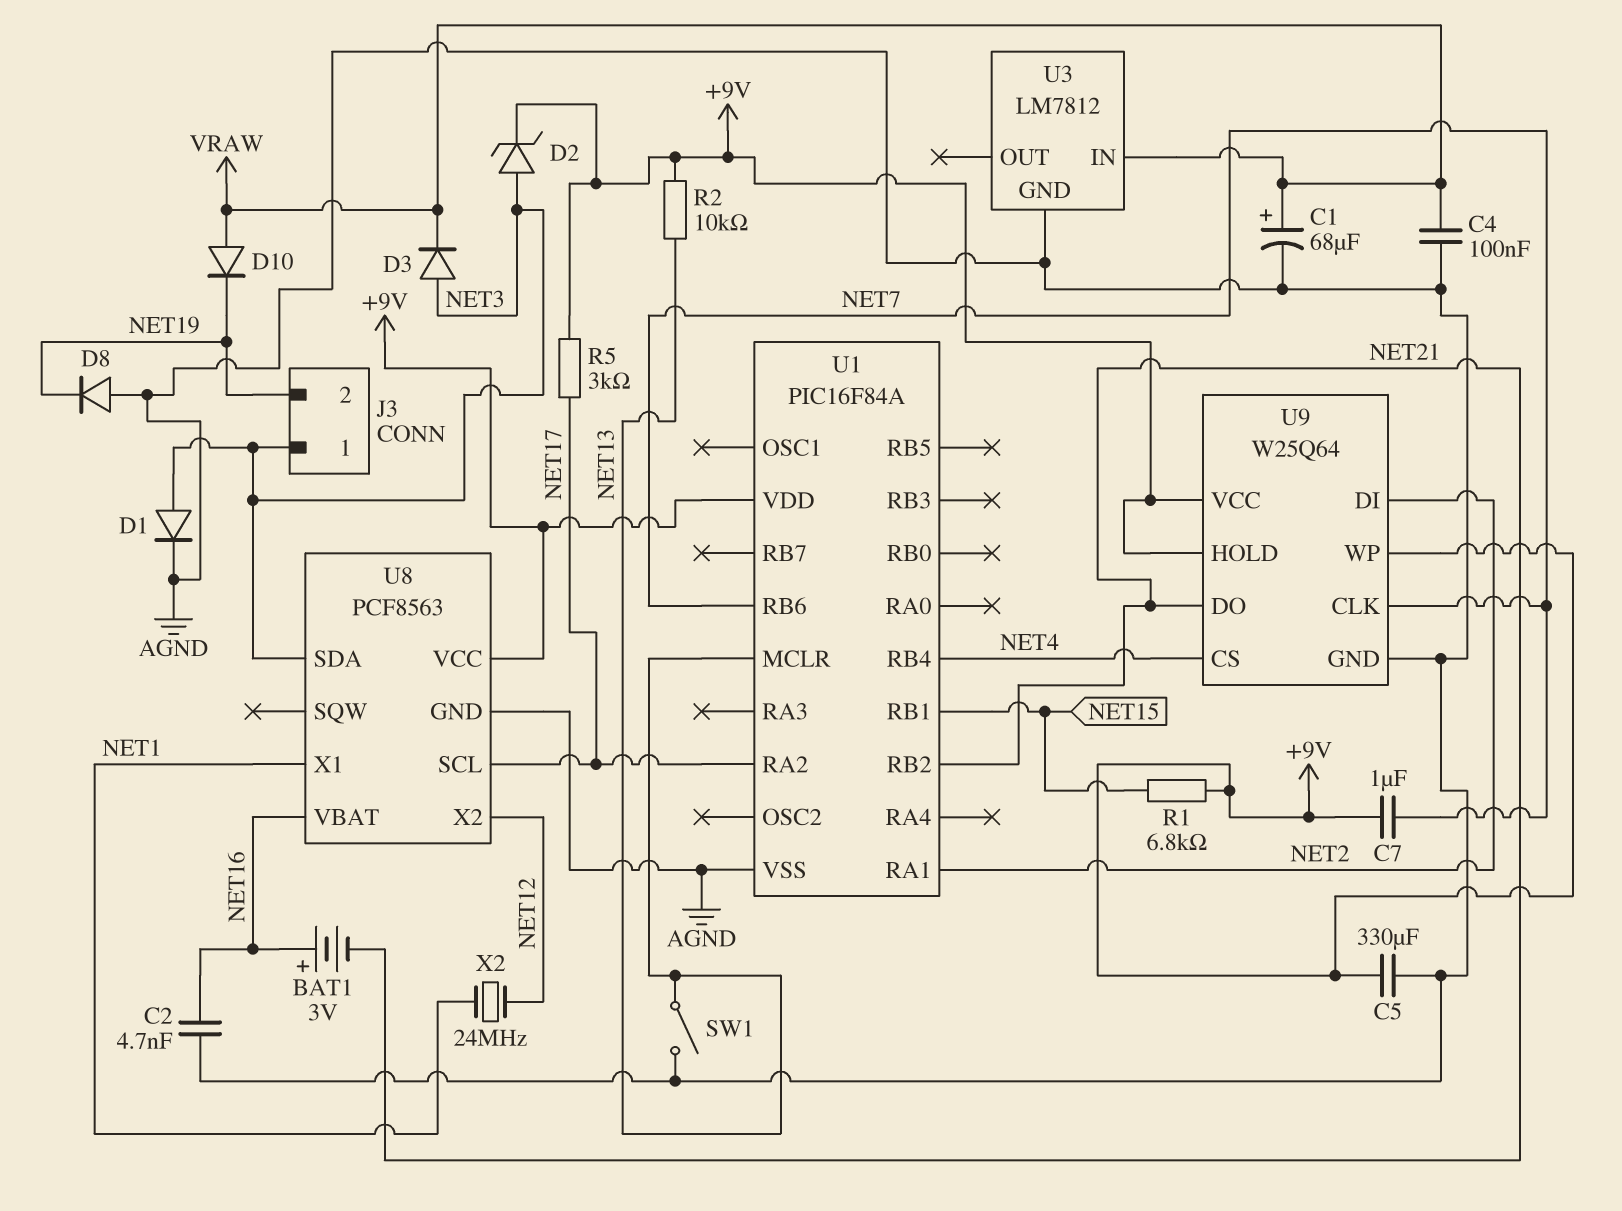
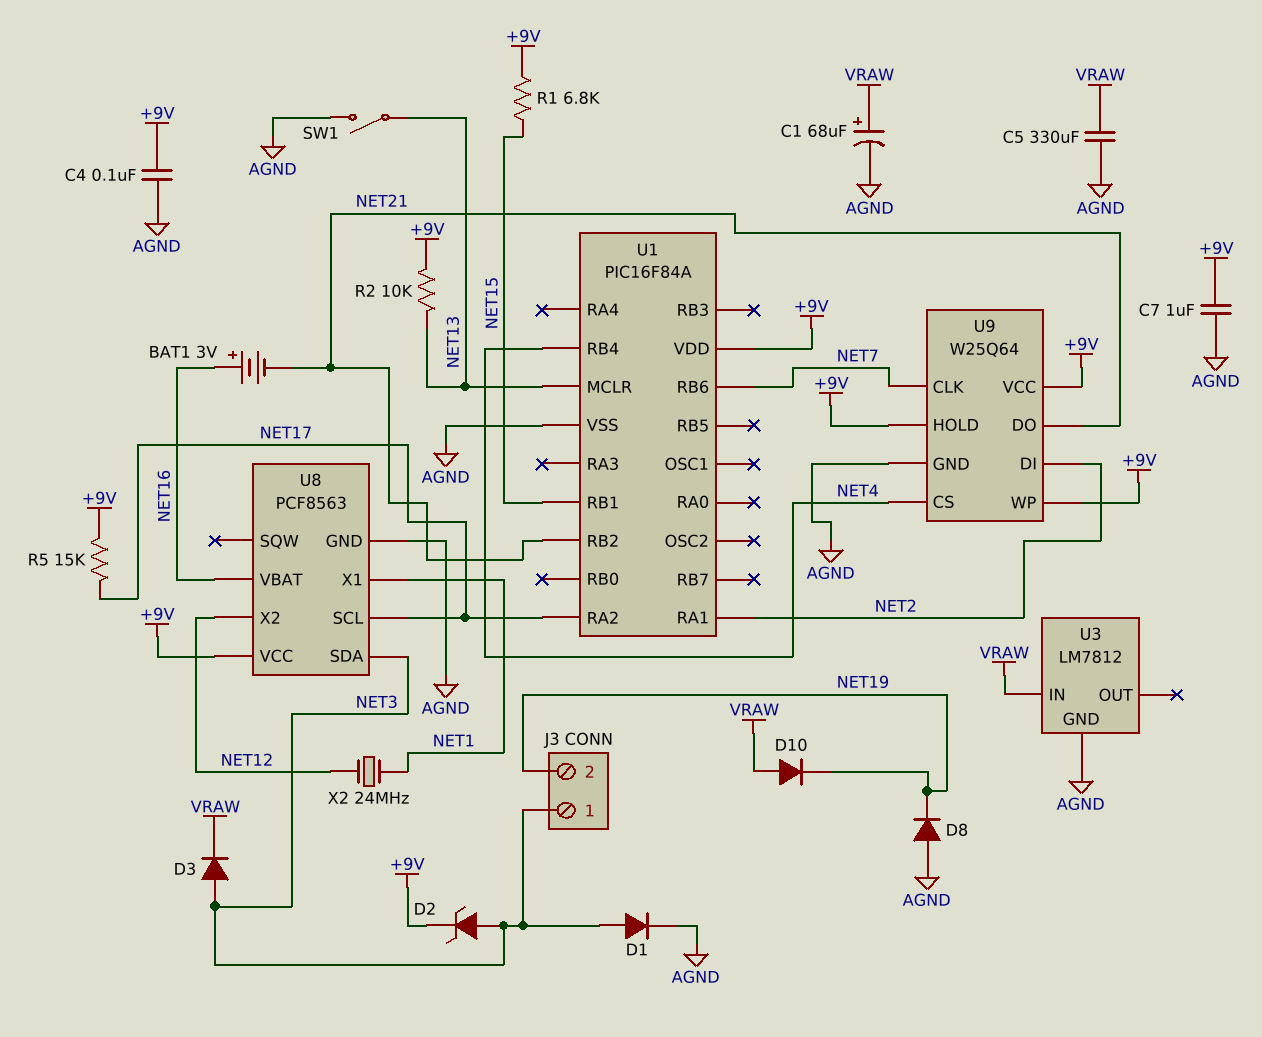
C2: 4.7nF (AGND, NET16) -> none
C4: 100nF (AGND, VRAW) -> 100nF (+9V, AGND)
C5: 330uF (+9V, AGND) -> 330uF (AGND, VRAW)
C7: 1uF (+9V, NET7) -> 1uF (+9V, AGND)
R5: 3k (+9V, NET17) -> 15k (+9V, NET17)

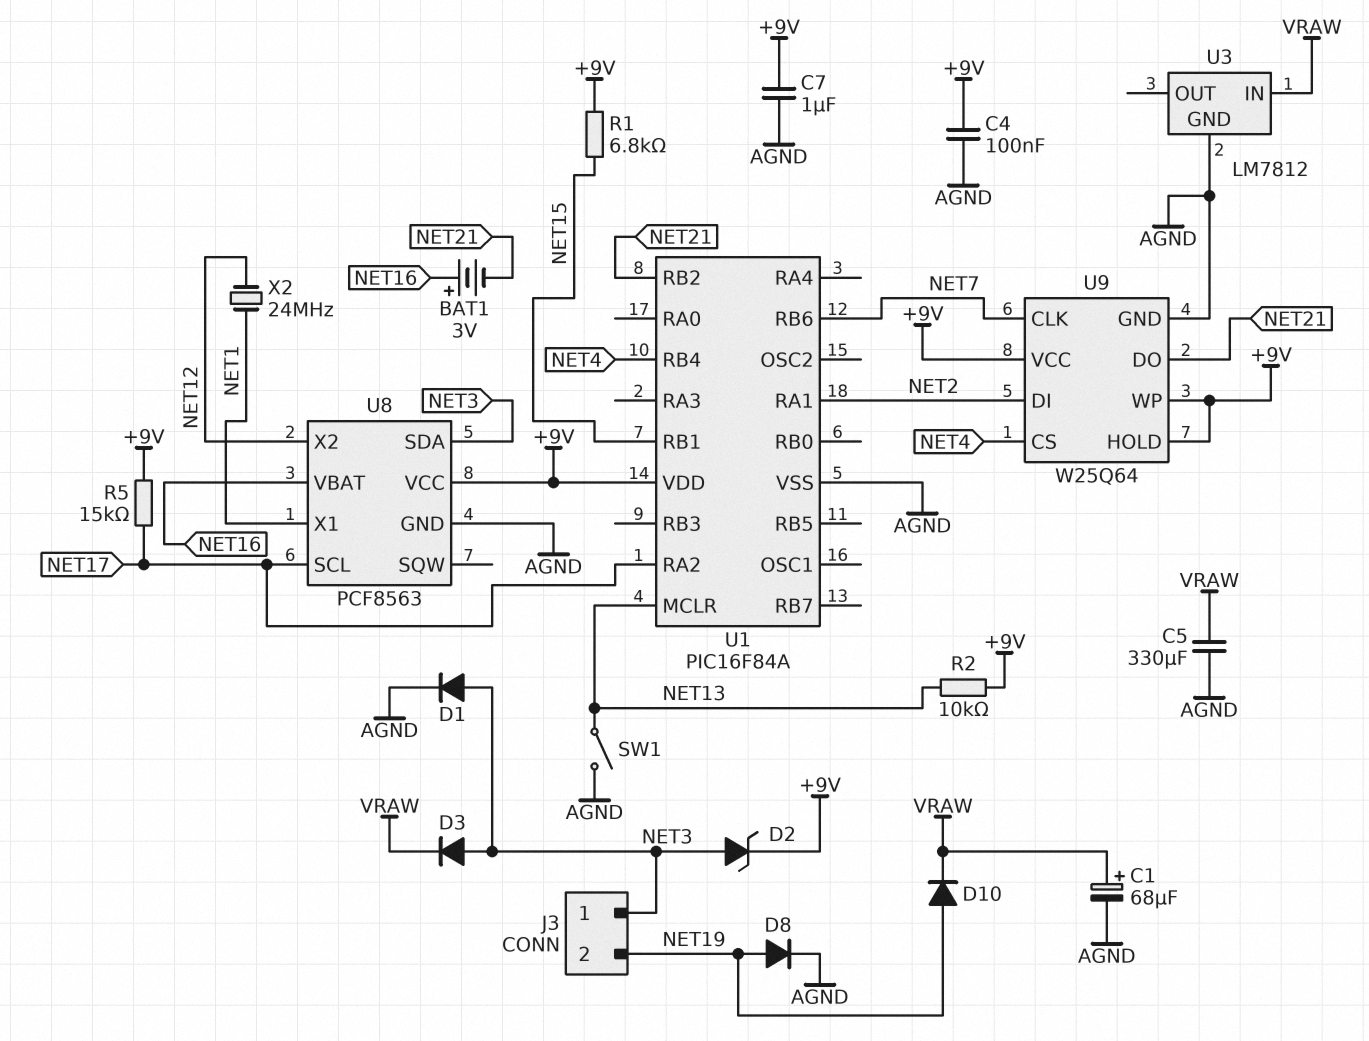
D8: diode (A AGND, K NET19) -> diode (A NET19, K AGND)
D10: diode (A VRAW, K NET19) -> diode (A NET19, K VRAW)

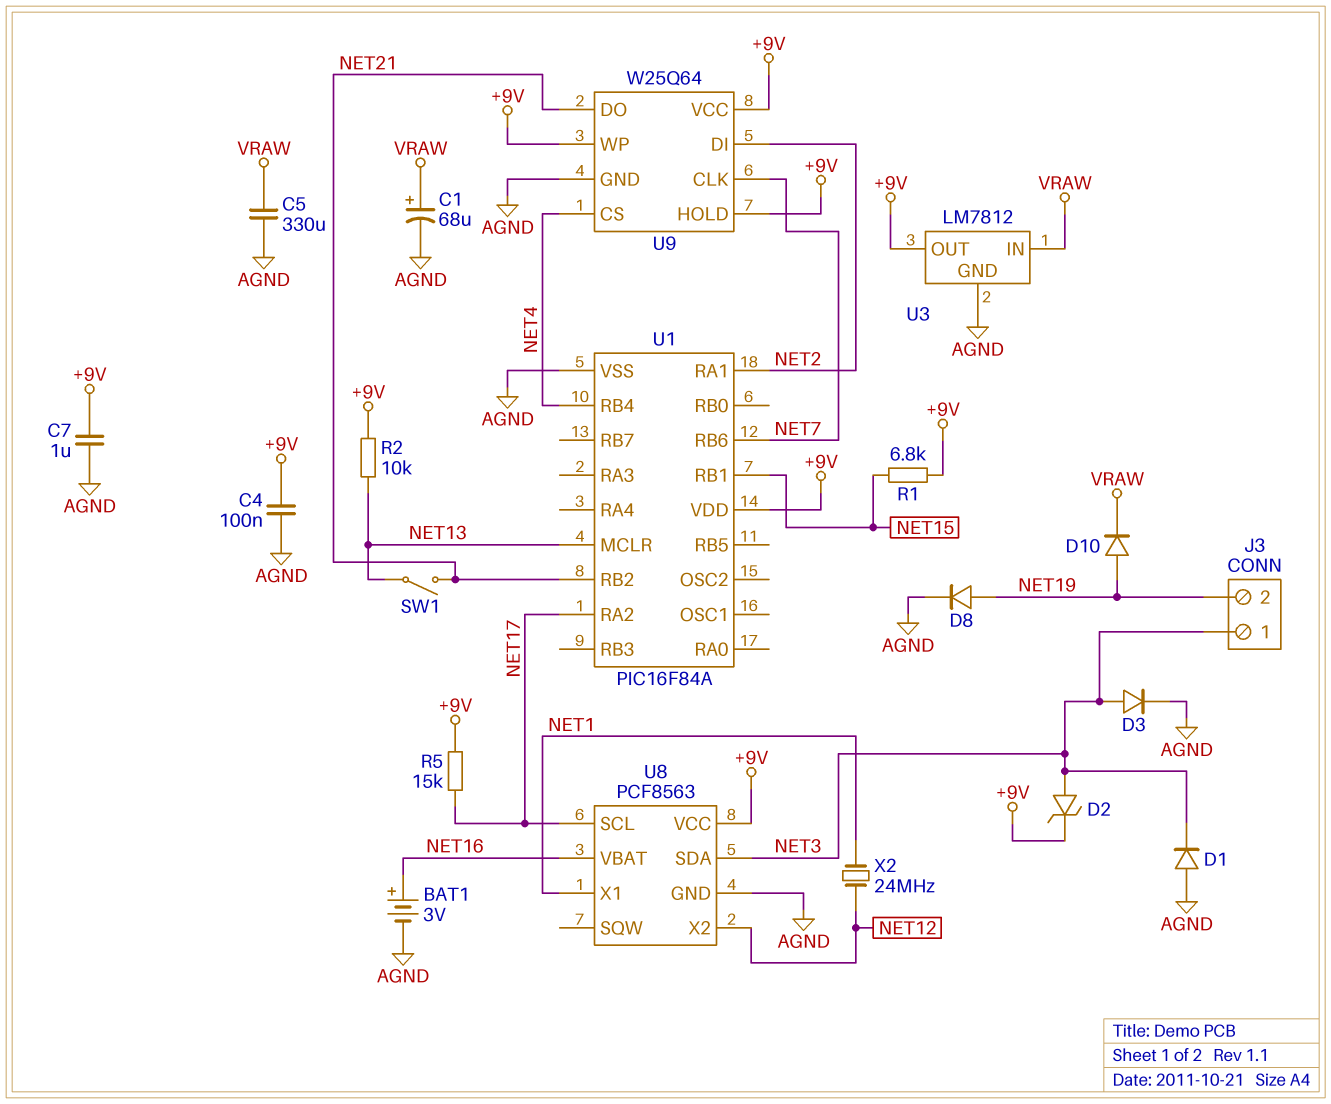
BAT1: 3V (plus NET16, minus NET21) -> 3V (plus NET16, minus AGND)
D1: diode (A NET3, K AGND) -> diode (A AGND, K NET3)
D3: diode (A NET3, K VRAW) -> diode (A NET3, K AGND)
SW1: switch (AGND, NET13) -> switch (NET13, NET21)
U3 pin OUT: none -> +9V

